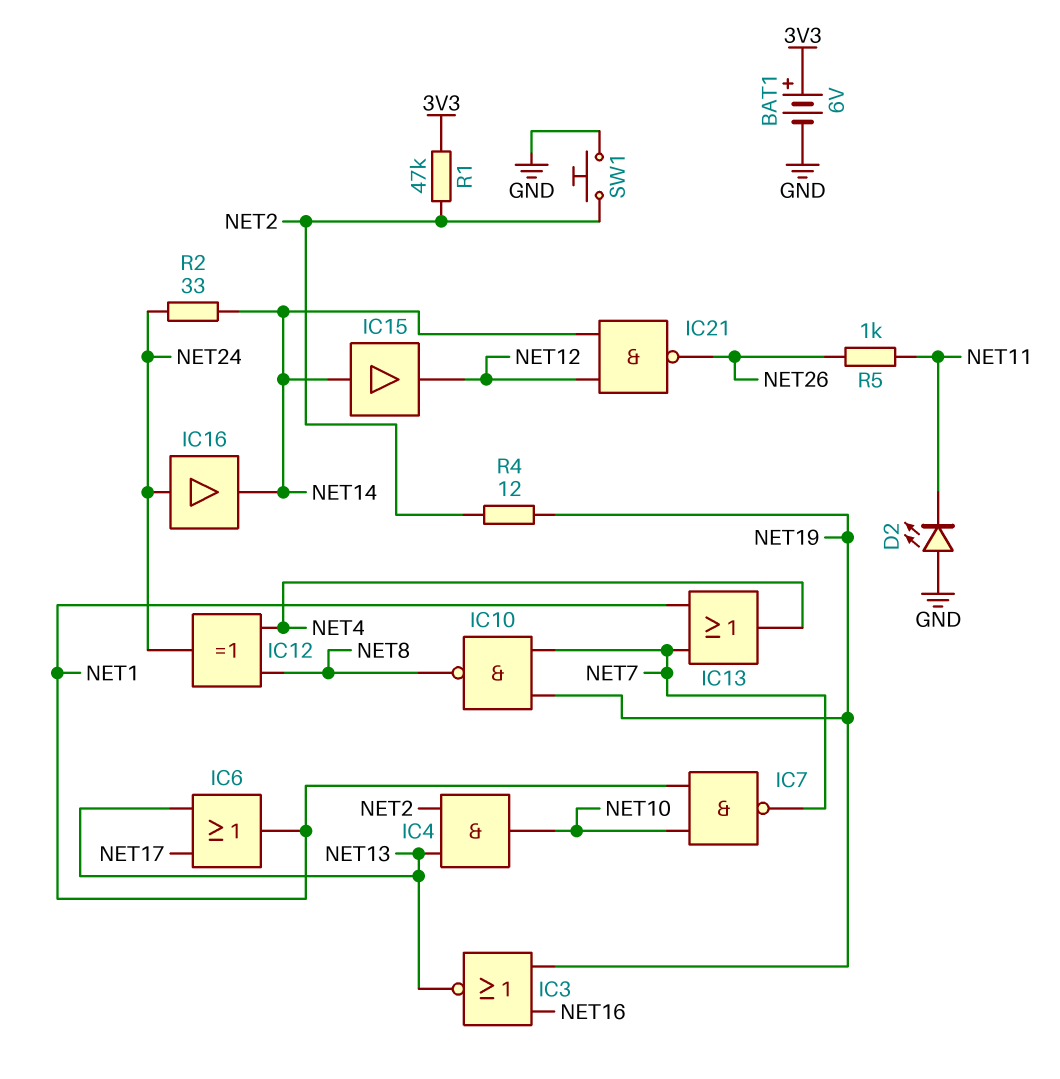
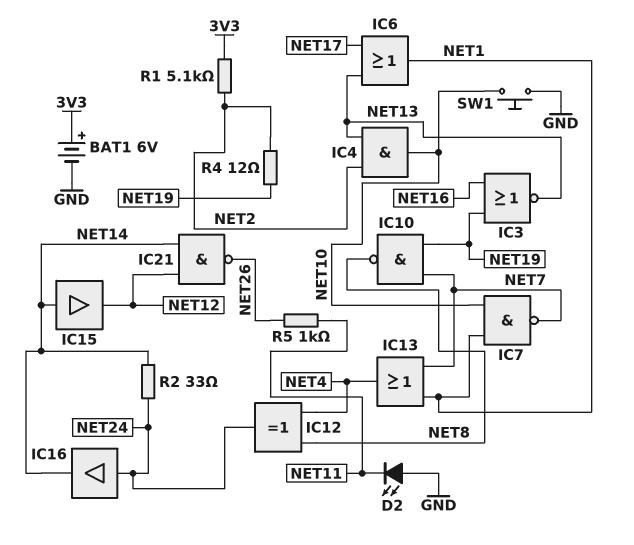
R1: 47k (3V3, NET2) -> 5.1k (3V3, NET2)
SW1: button (GND, NET2) -> button (GND, NET10)

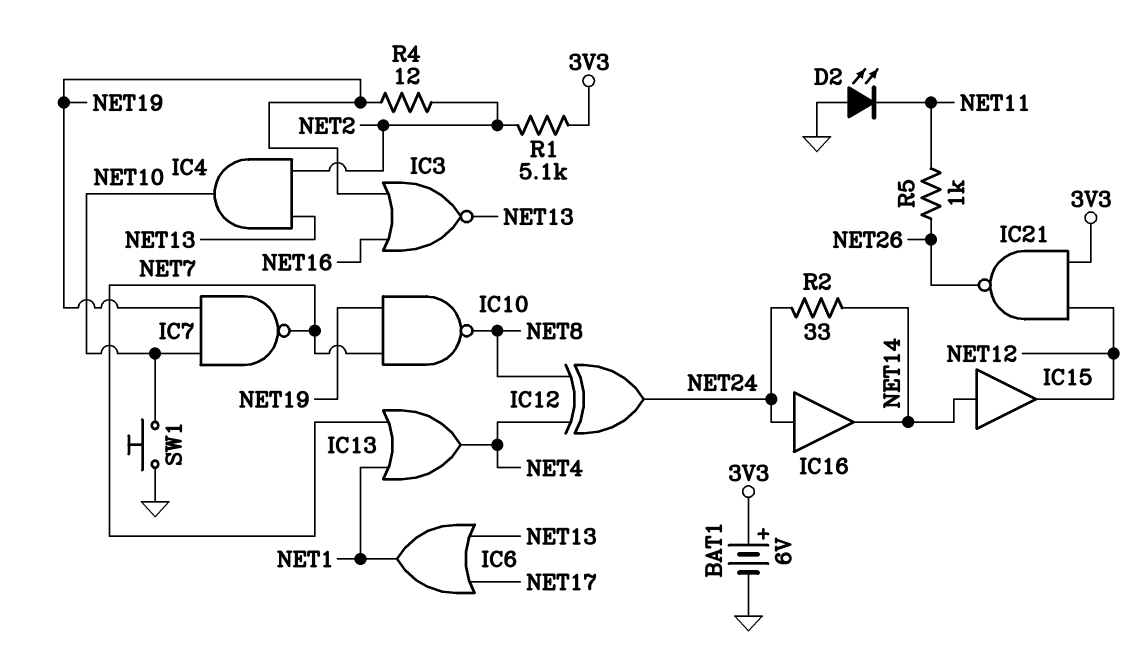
IC7: NAND (in NET1, in NET10, out NET7) -> NAND (in NET10, in NET19, out NET7)
IC21: NAND (in NET12, in NET14, out NET26) -> NAND (in 3V3, in NET12, out NET26)

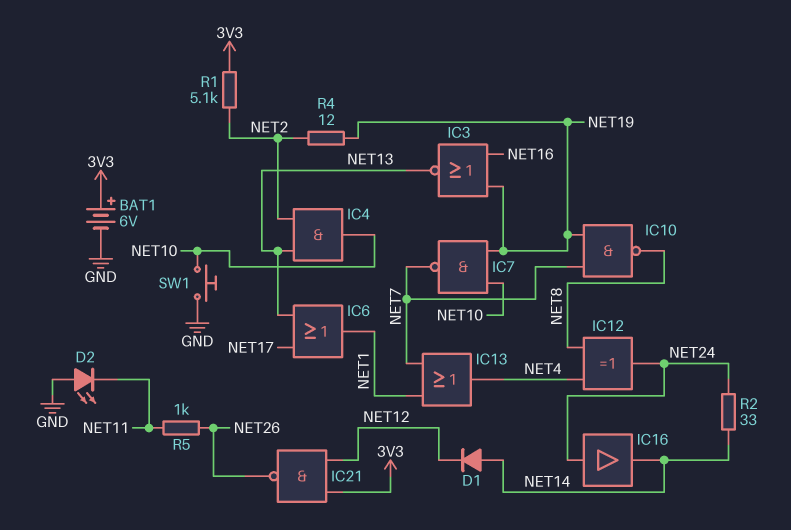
D1: none -> diode (A NET14, K NET12)
IC15: buffer (in NET14, out NET12) -> none

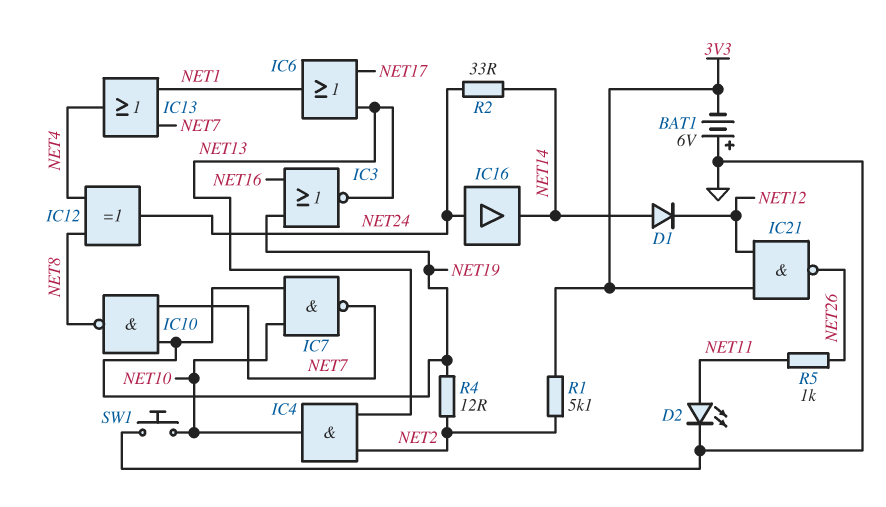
BAT1: 6V (plus 3V3, minus GND) -> 6V (plus GND, minus 3V3)
D2: LED (A GND, K NET11) -> LED (A NET11, K GND)

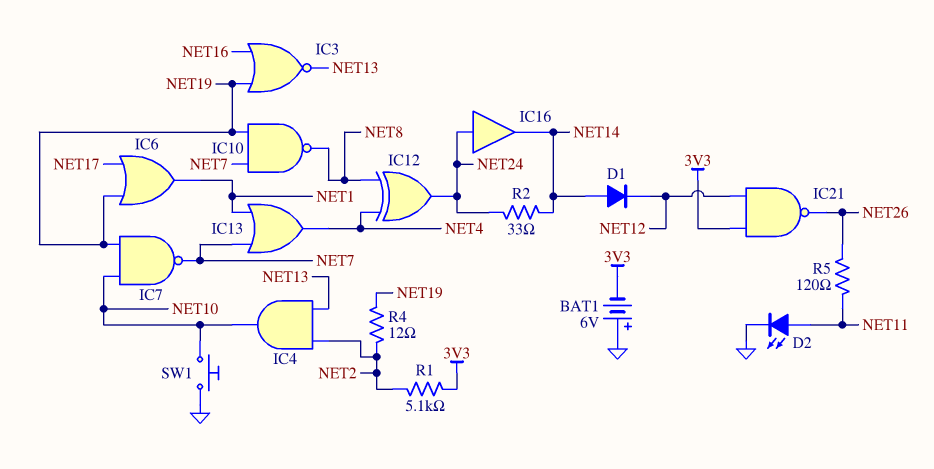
IC6: OR (in NET13, in NET17, out NET1) -> OR (in NET17, in NET19, out NET1)
R5: 1k (NET11, NET26) -> 120 (NET11, NET26)

